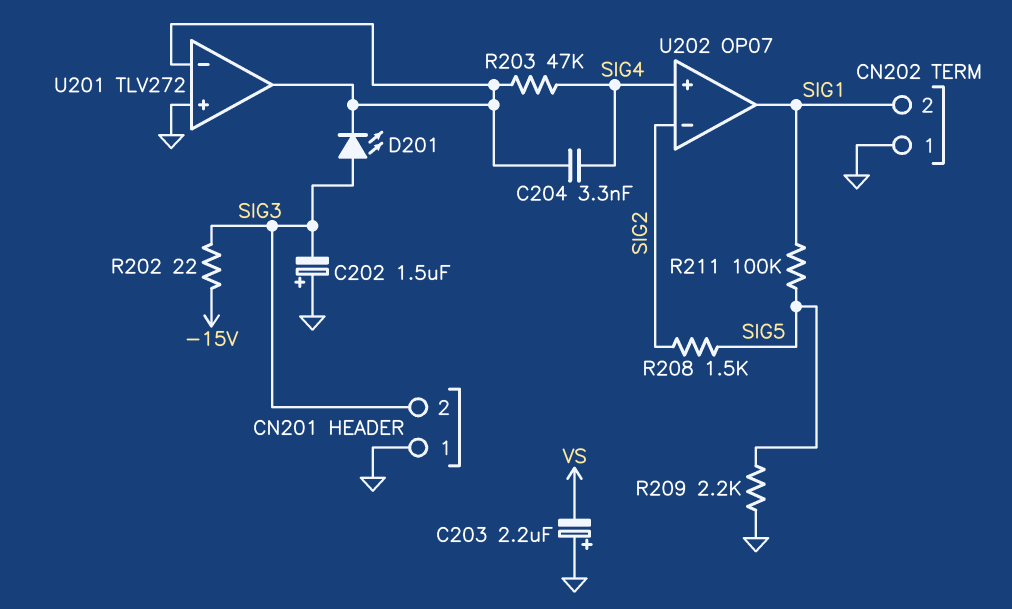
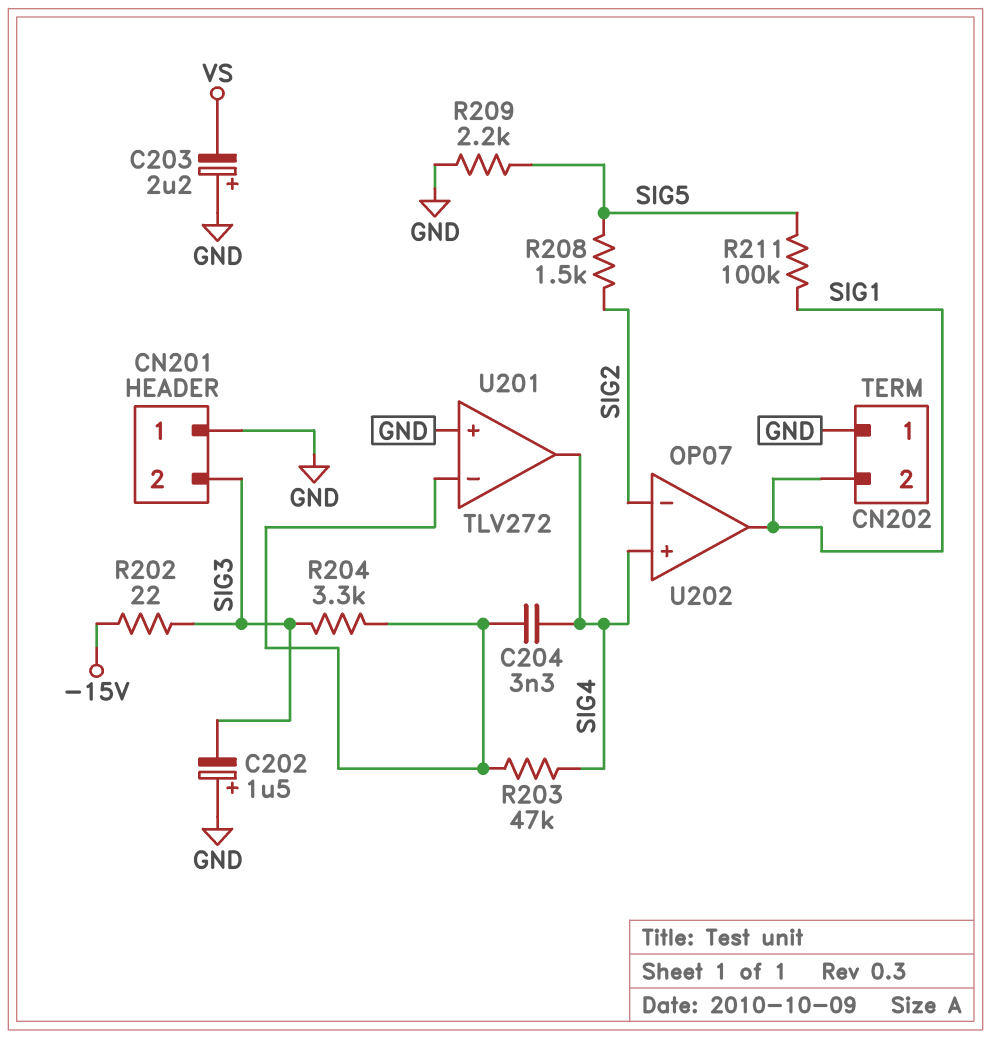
D201: LED (A SIG3, K U201/in-) -> none
R204: none -> 3.3k (SIG3, U201/in-)
U201 pin out: U201/in- -> SIG4

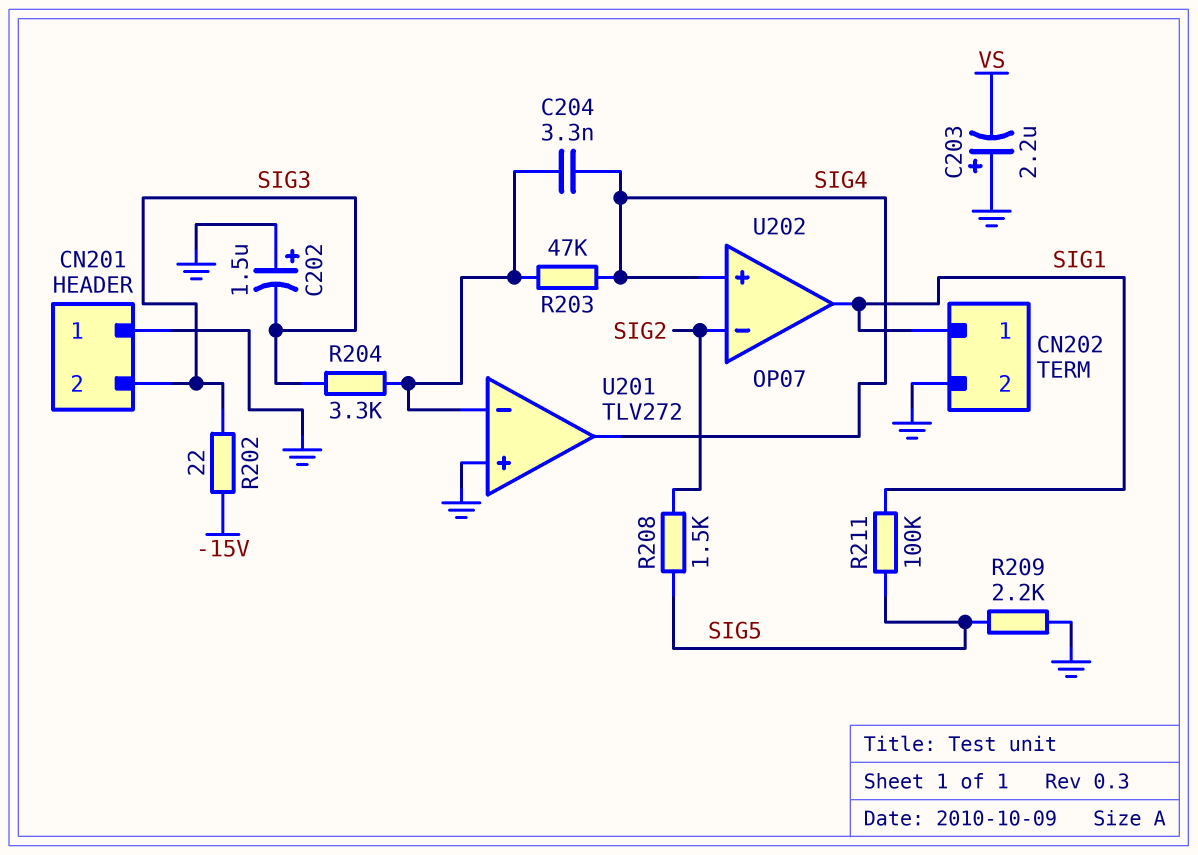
CN202 pin 1: GND -> SIG1
CN202 pin 2: SIG1 -> GND

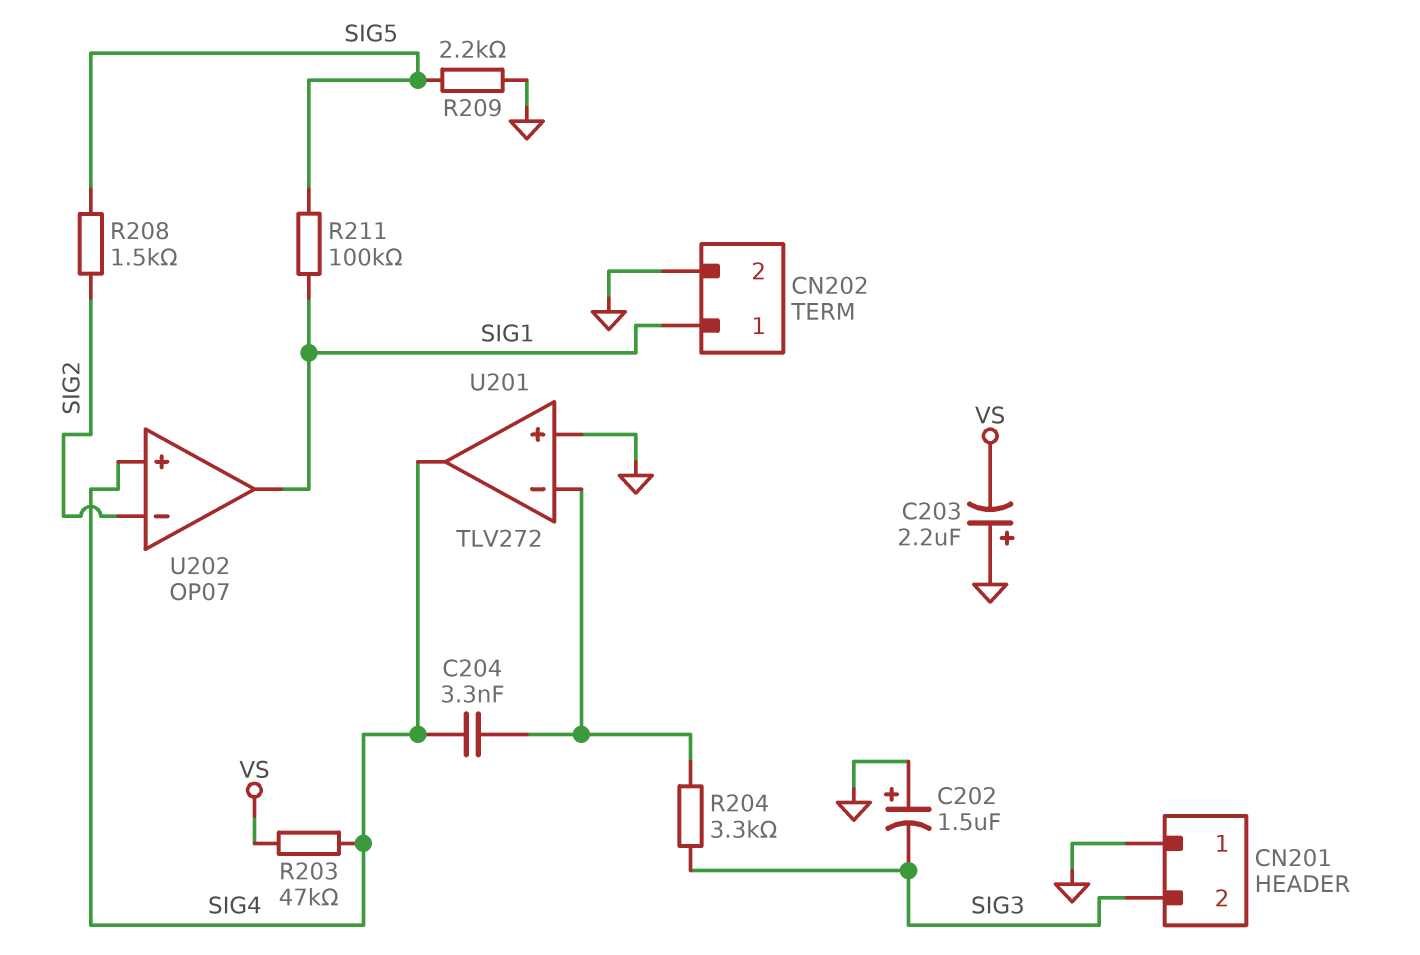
R202: 22 (-15V, SIG3) -> none
R203: 47k (SIG4, U201/in-) -> 47k (SIG4, VS)

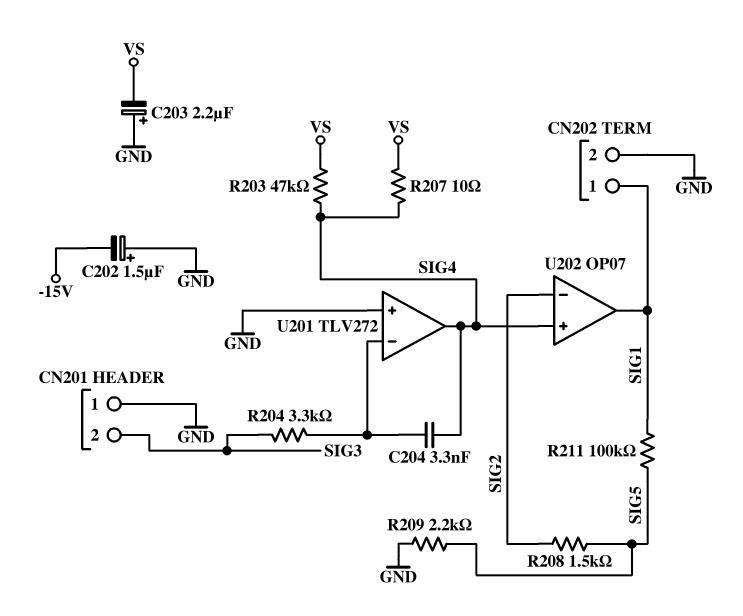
C202: 1.5uF (plus GND, minus SIG3) -> 1.5uF (plus GND, minus -15V)
R207: none -> 10 (SIG4, VS)

